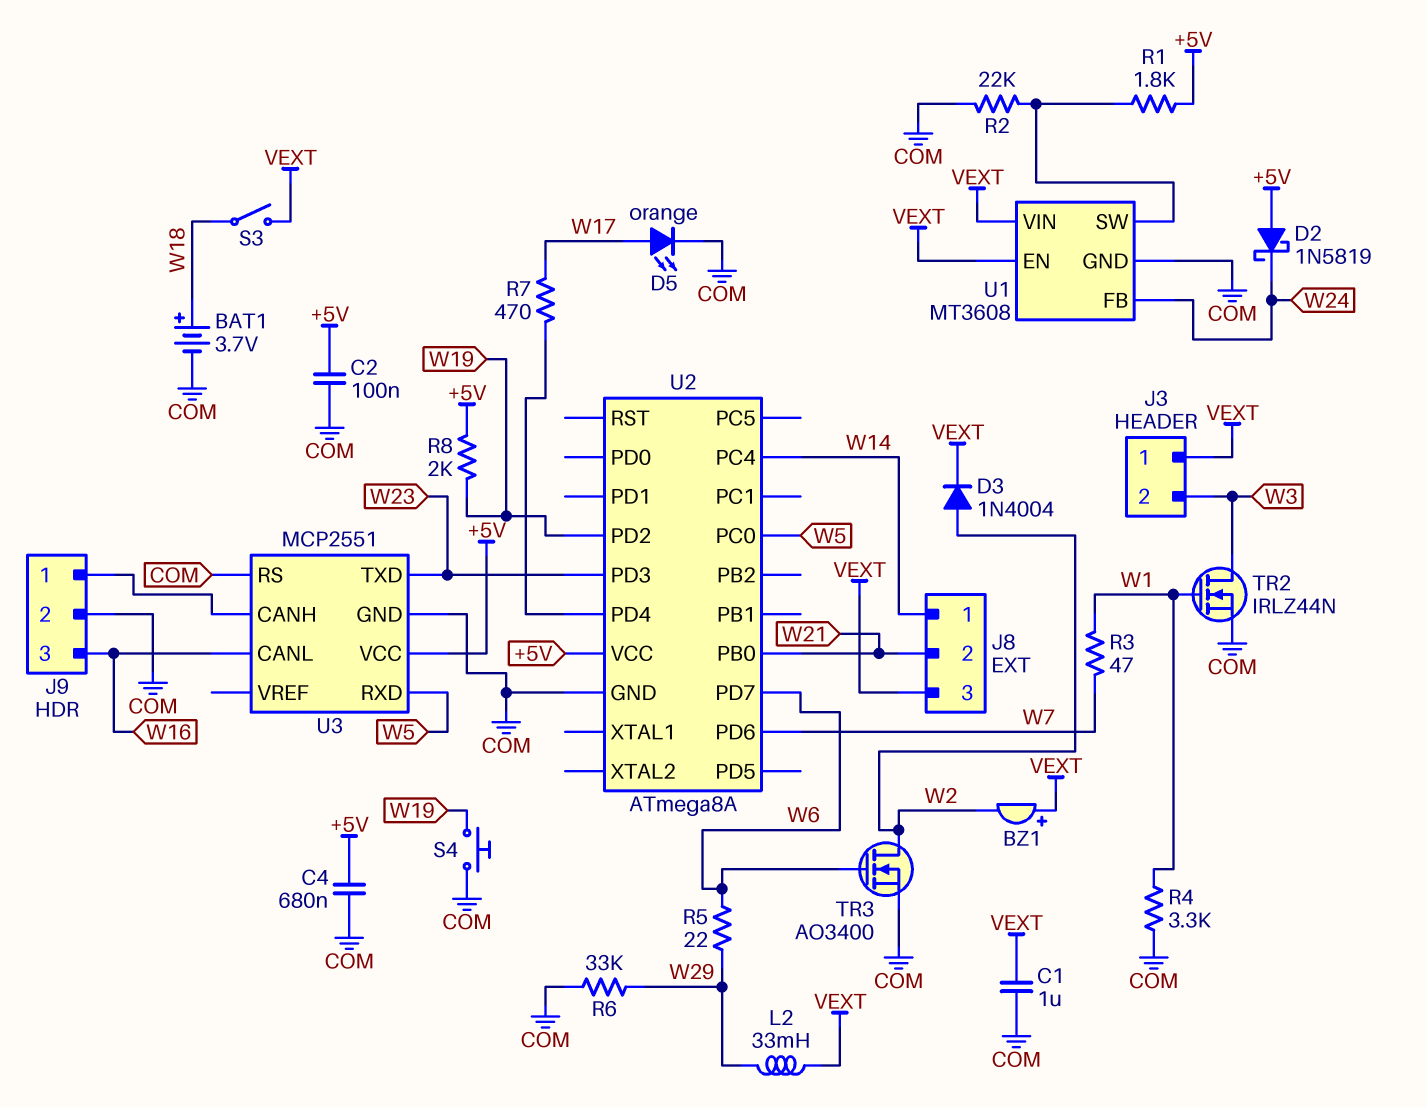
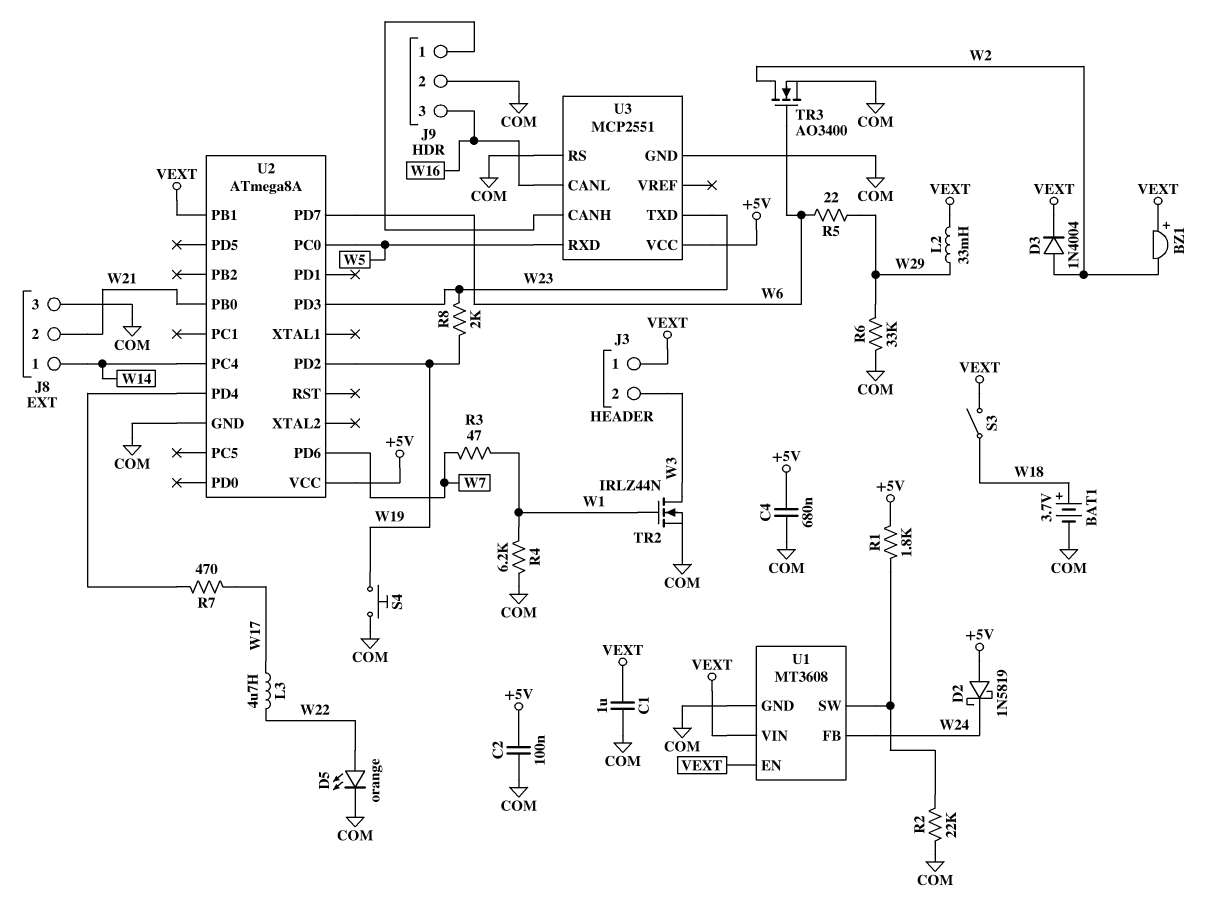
D5: LED orange (A W17, K COM) -> LED orange (A W22, K COM)
J8 pin 3: VEXT -> COM
L3: none -> 4.7uH (W17, W22)
R4: 3.3k (COM, W1) -> 6.2k (COM, W1)
R8: 2k (+5V, W19) -> 2k (W19, W23)
U2 pin PB1: none -> VEXT

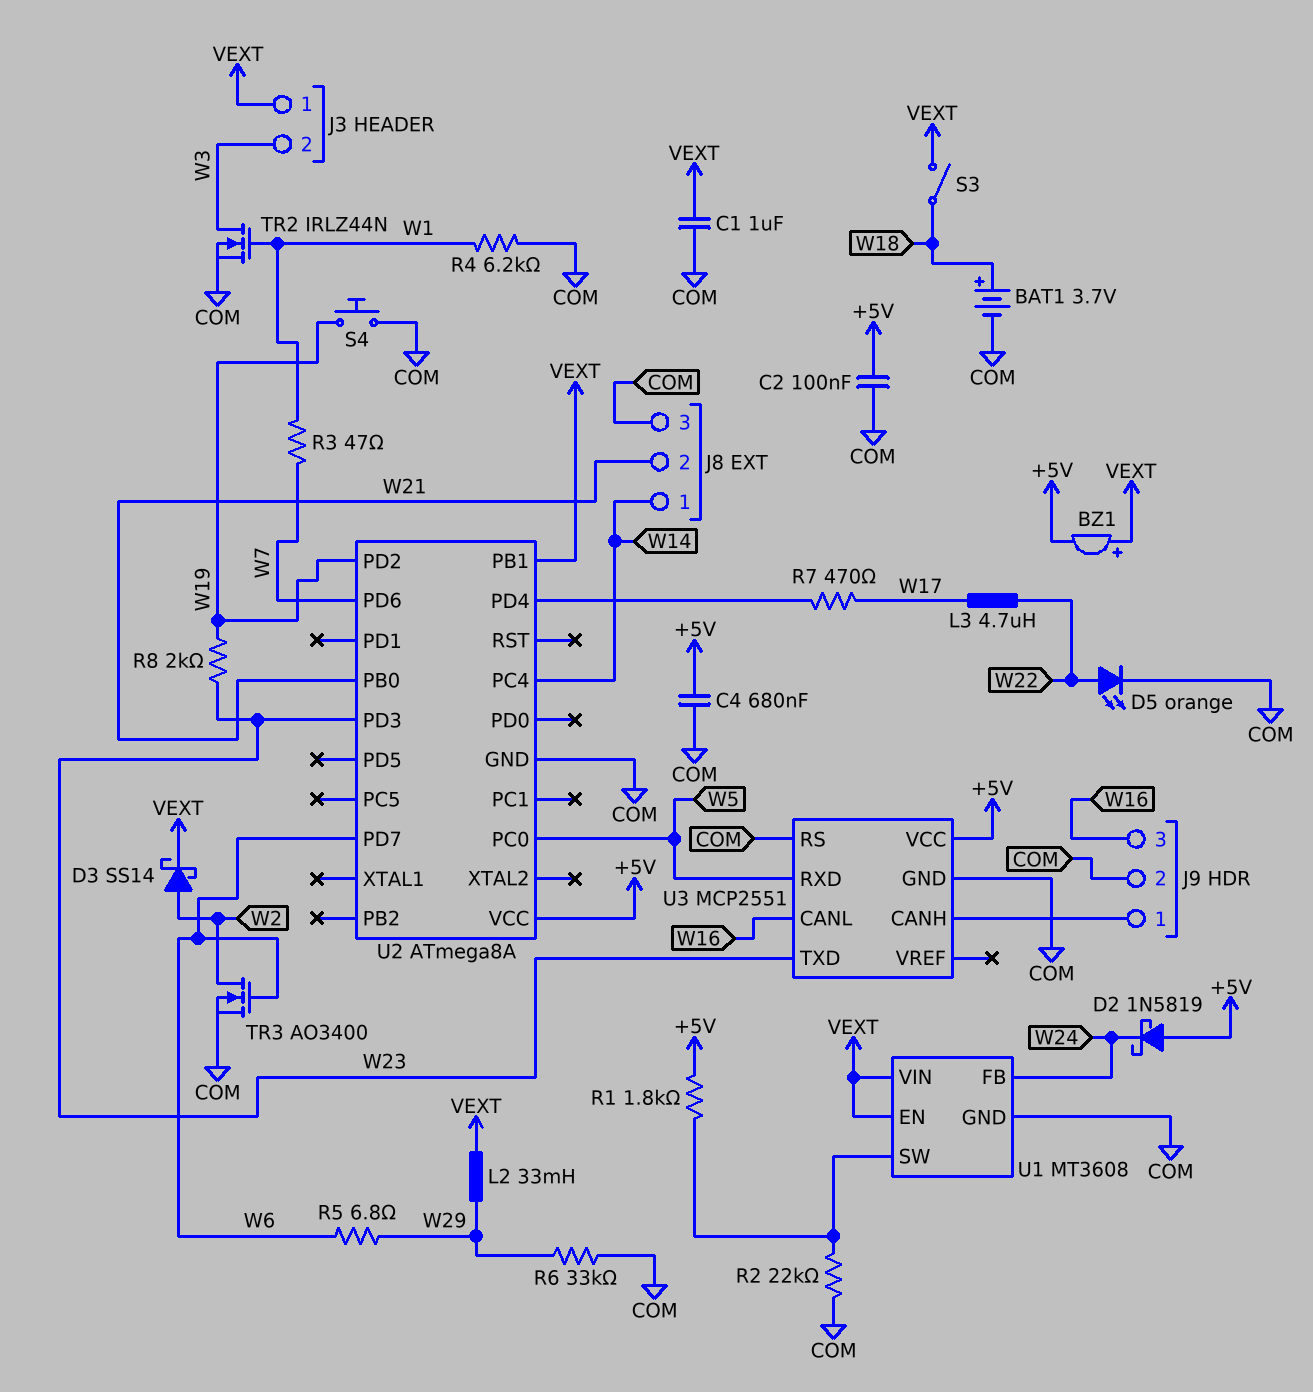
BZ1: buzzer (plus VEXT, minus W2) -> buzzer (plus VEXT, minus +5V)
D3: diode 1N4004 (A W2, K VEXT) -> schottky SS14 (A W2, K VEXT)
R5: 22 (W6, W29) -> 6.8 (W6, W29)

